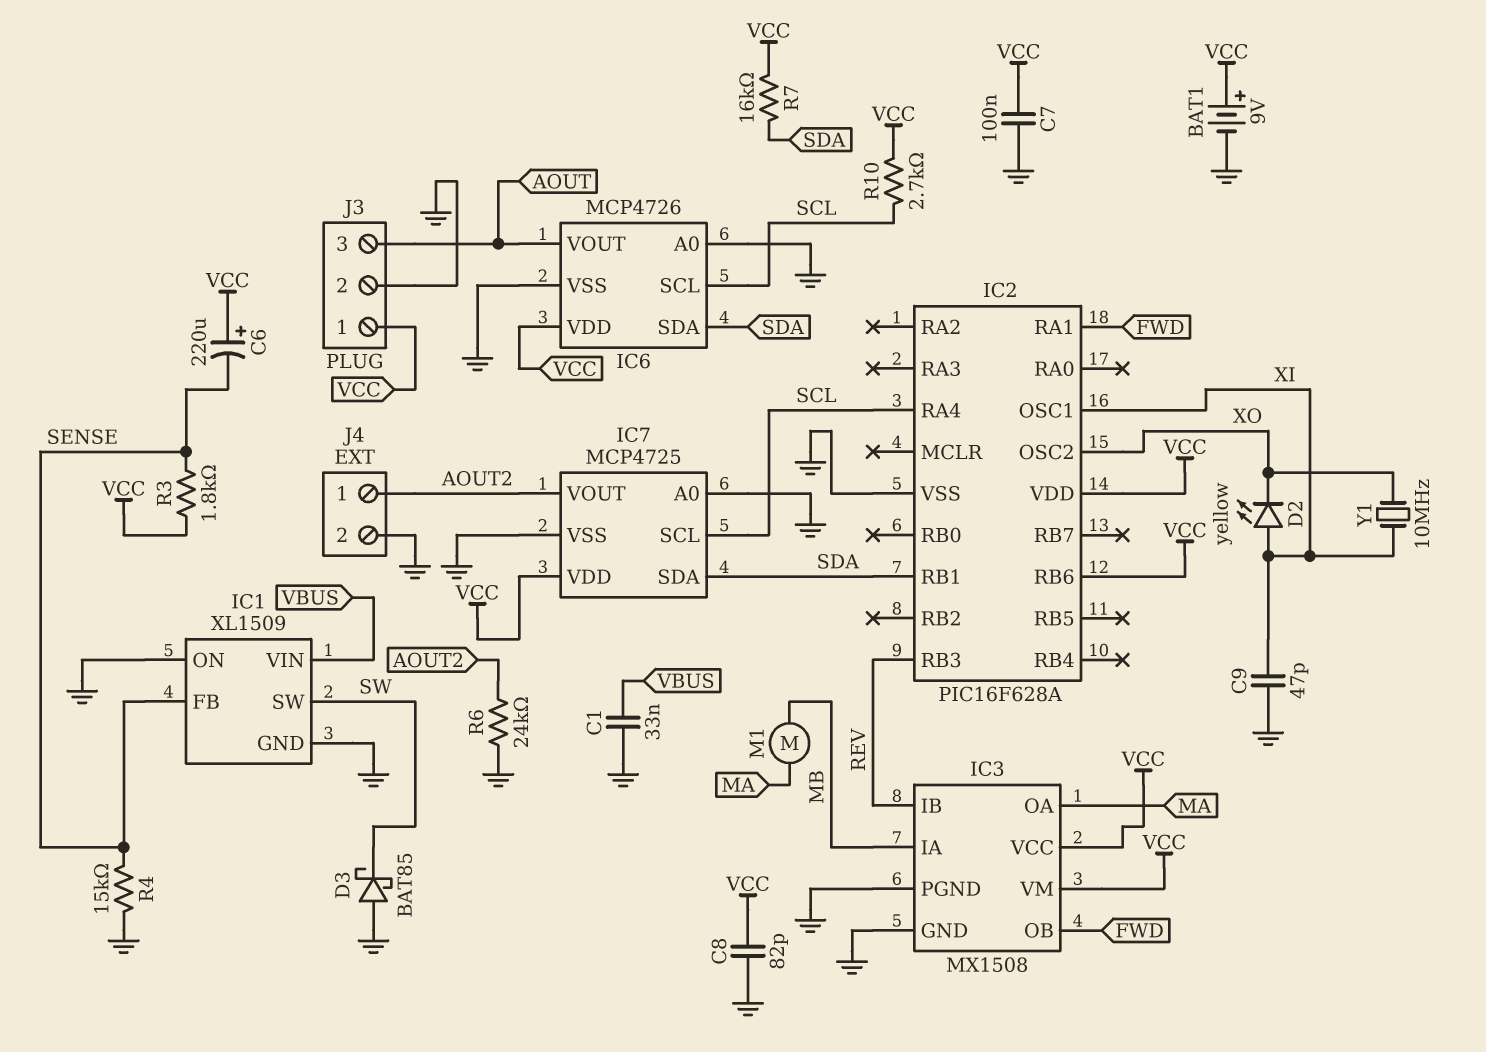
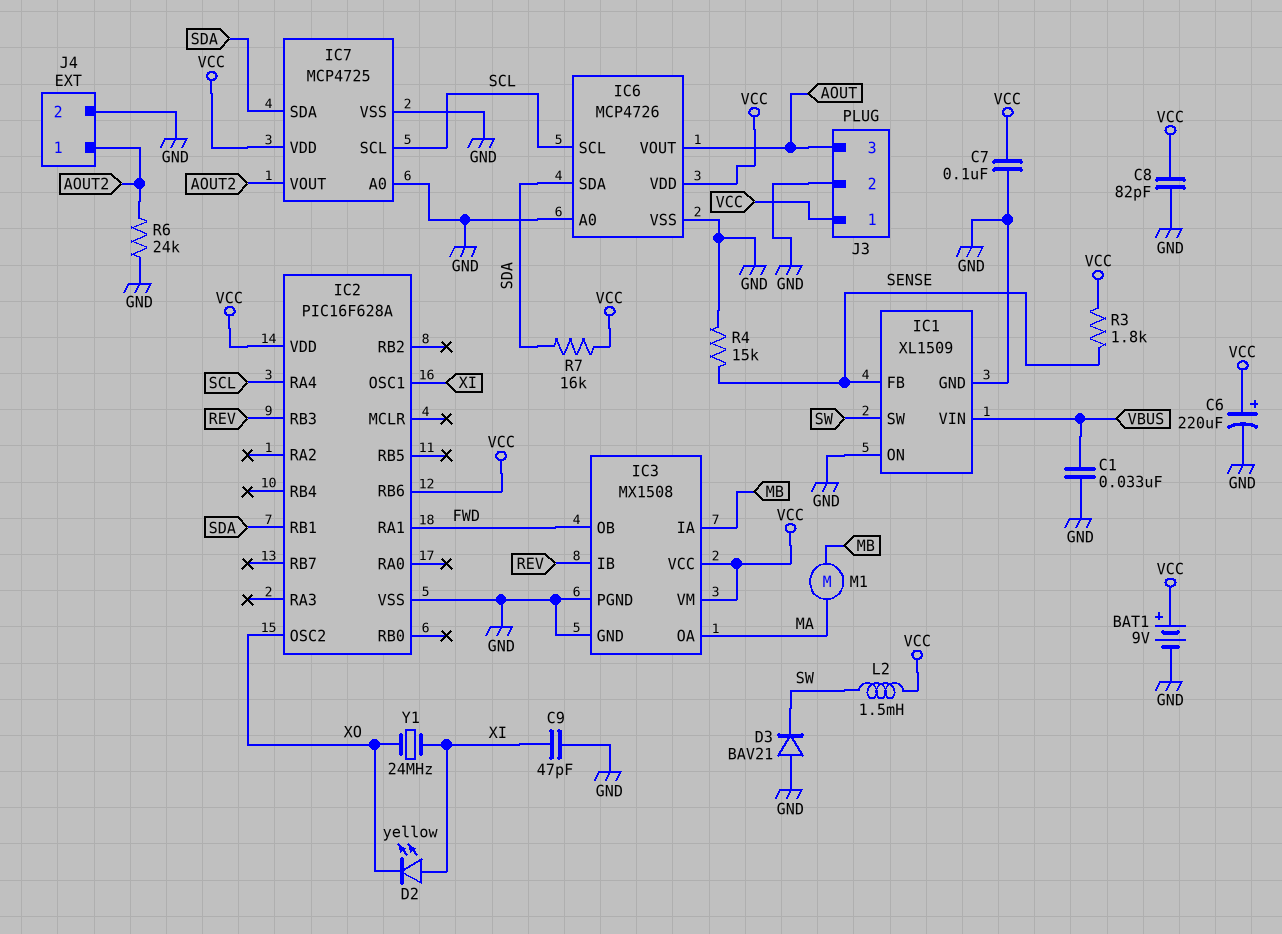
C6: 220uF (plus VCC, minus SENSE) -> 220uF (plus VCC, minus GND)
D3: schottky BAT85 (A GND, K SW) -> diode BAV21 (A GND, K SW)
L2: none -> 1.5mH (SW, VCC)
R10: 2.7k (SCL, VCC) -> none
Y1: 10MHz (XI, XO) -> 24MHz (XI, XO)

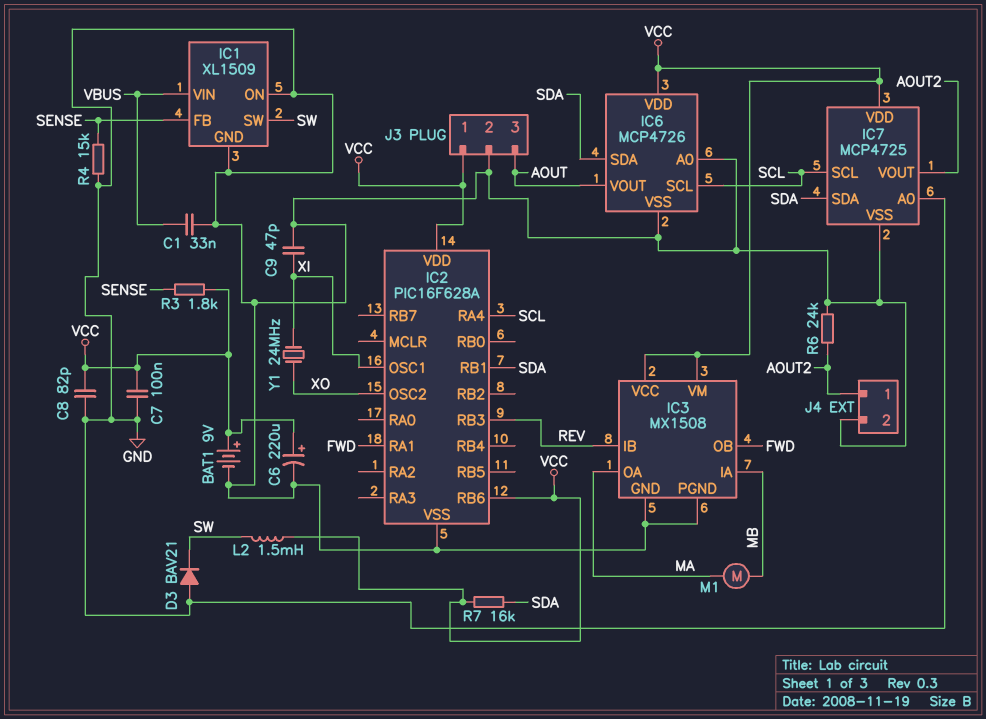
D2: LED yellow (A XI, K XO) -> none

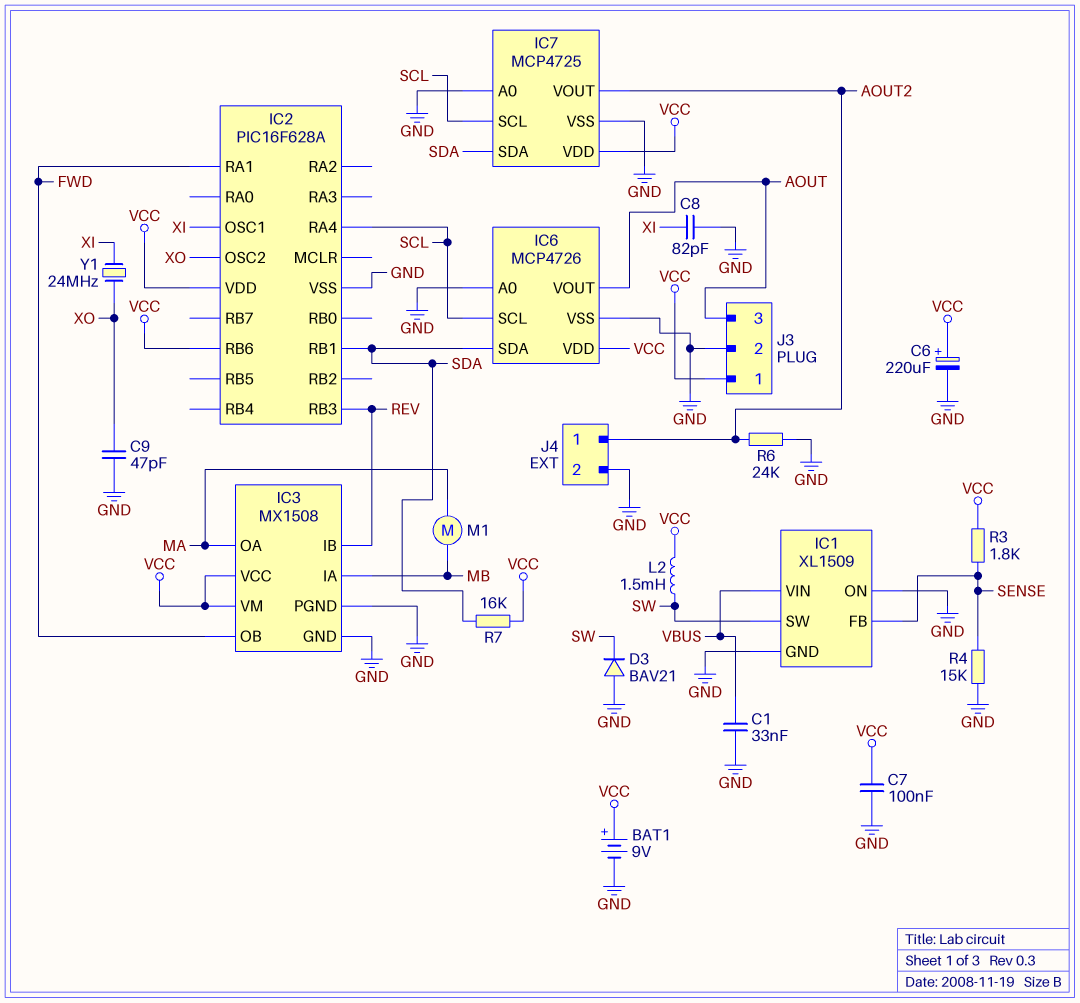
C8: 82pF (GND, VCC) -> 82pF (GND, XI)
C9: 47pF (GND, XI) -> 47pF (GND, XO)

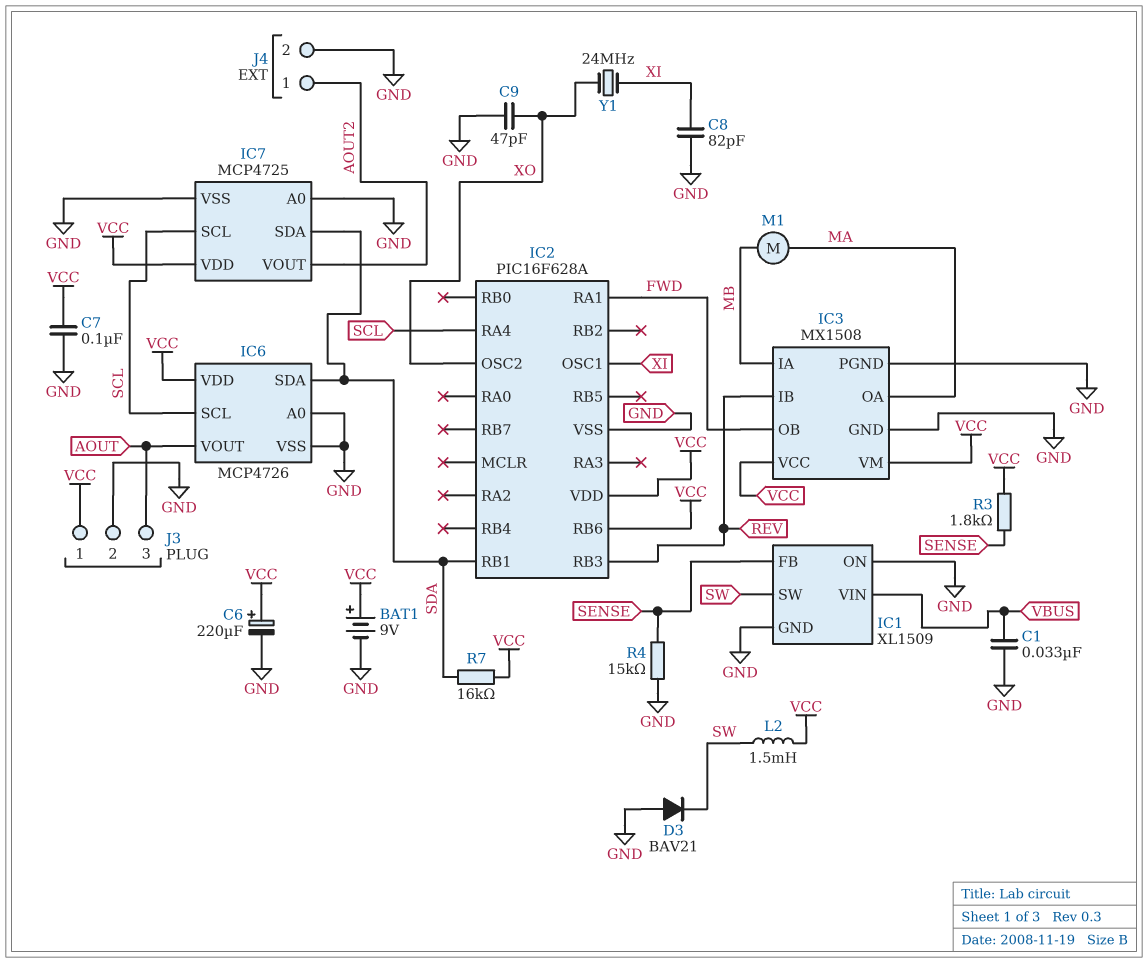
R6: 24k (AOUT2, GND) -> none

